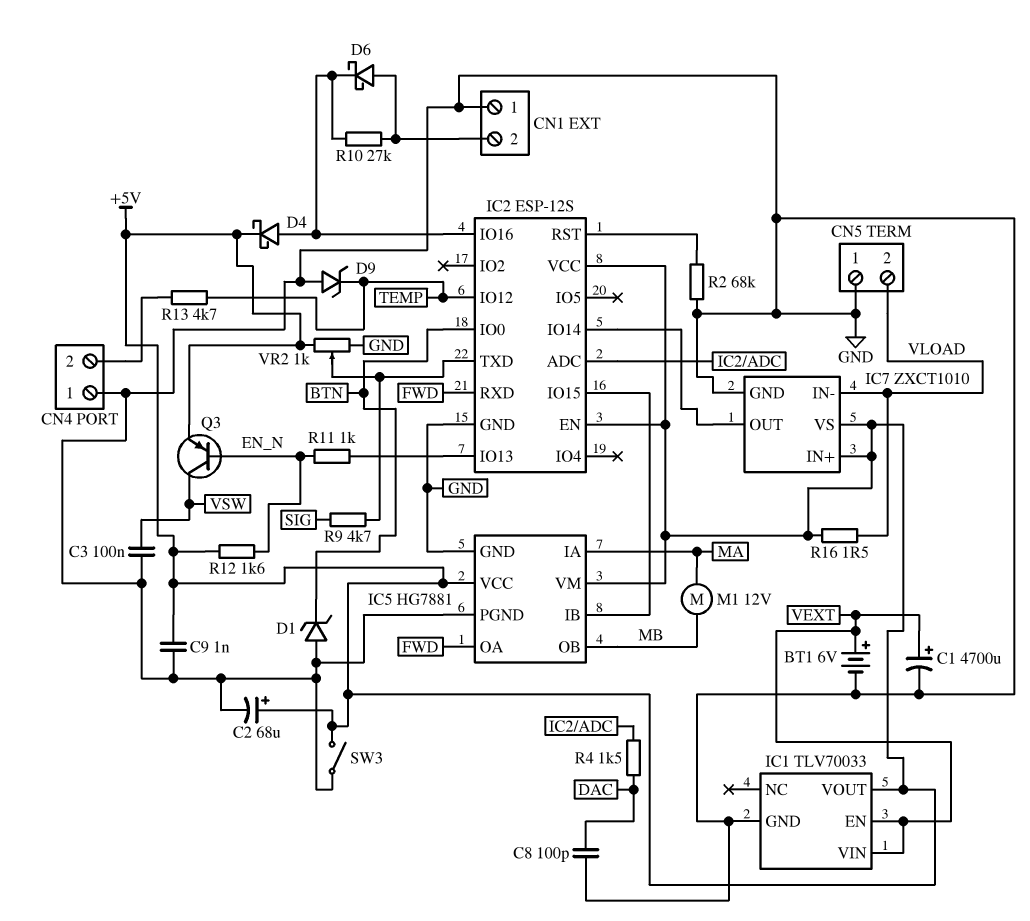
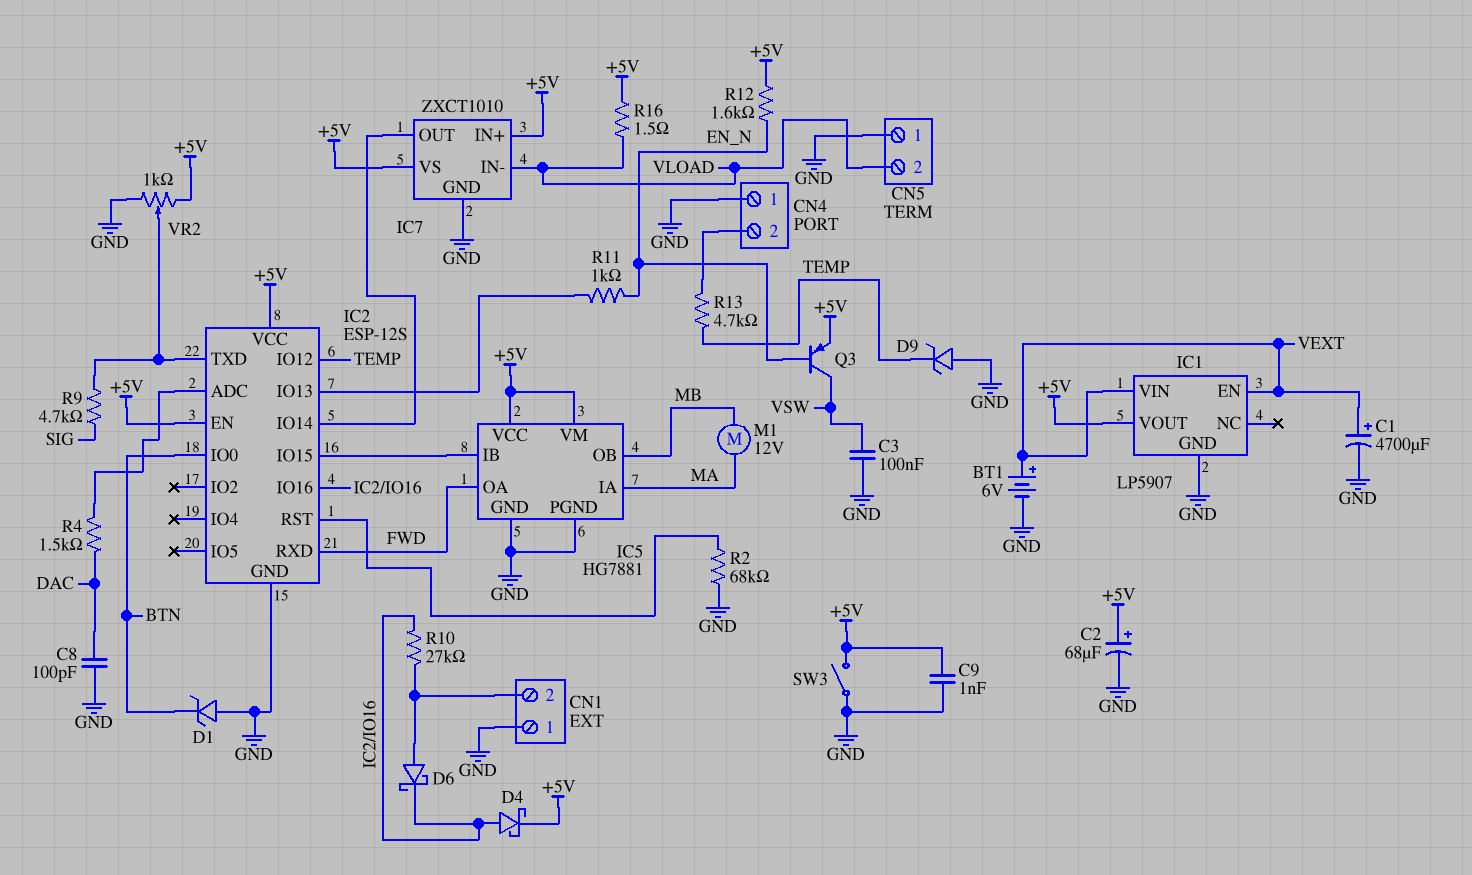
IC1: TLV70033 -> LP5907

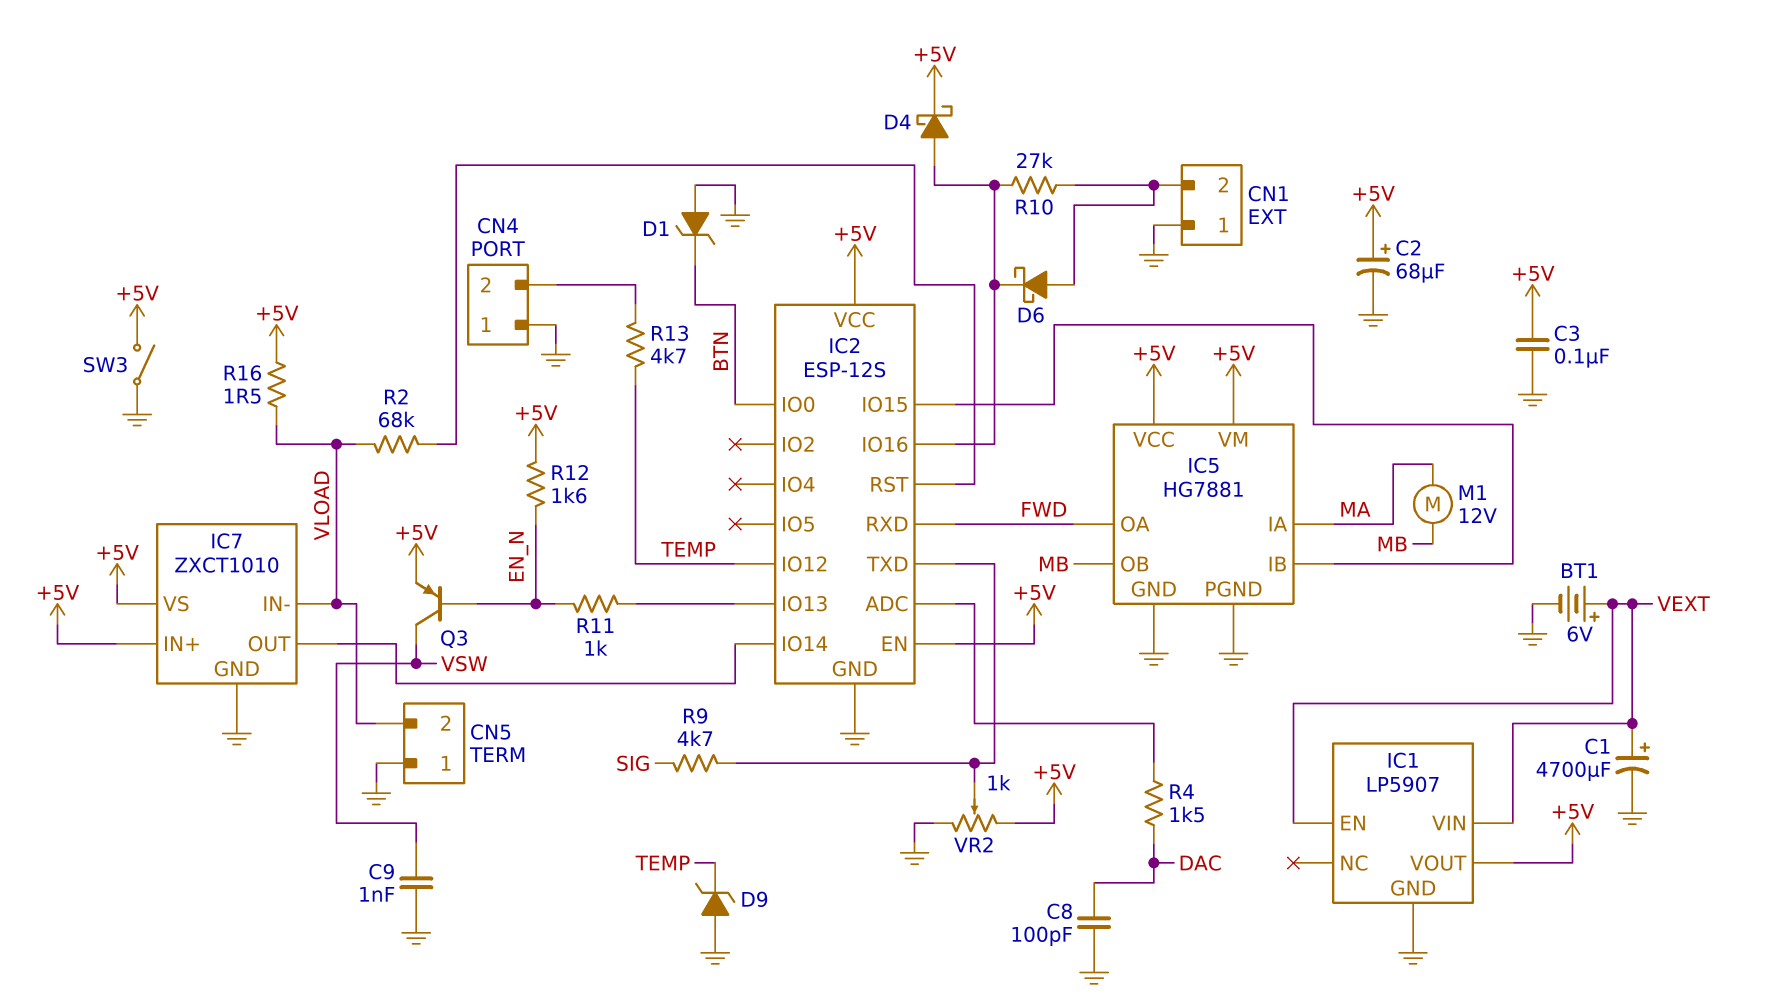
C3: 100nF (GND, VSW) -> 100nF (+5V, GND)
C9: 1nF (+5V, GND) -> 1nF (GND, VSW)
R2: 68k (GND, IC2/RST) -> 68k (IC2/RST, VLOAD)

